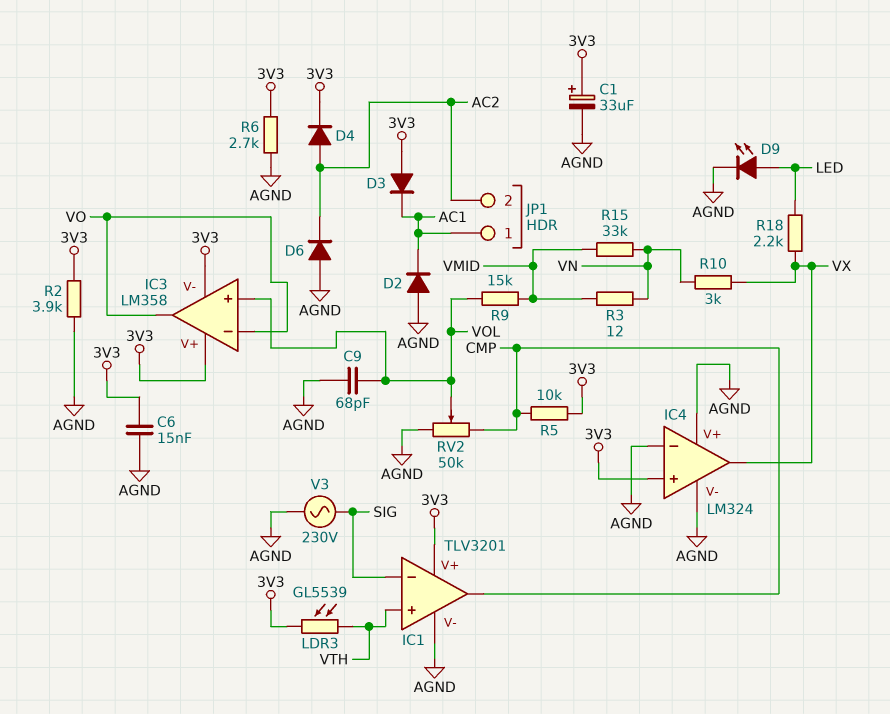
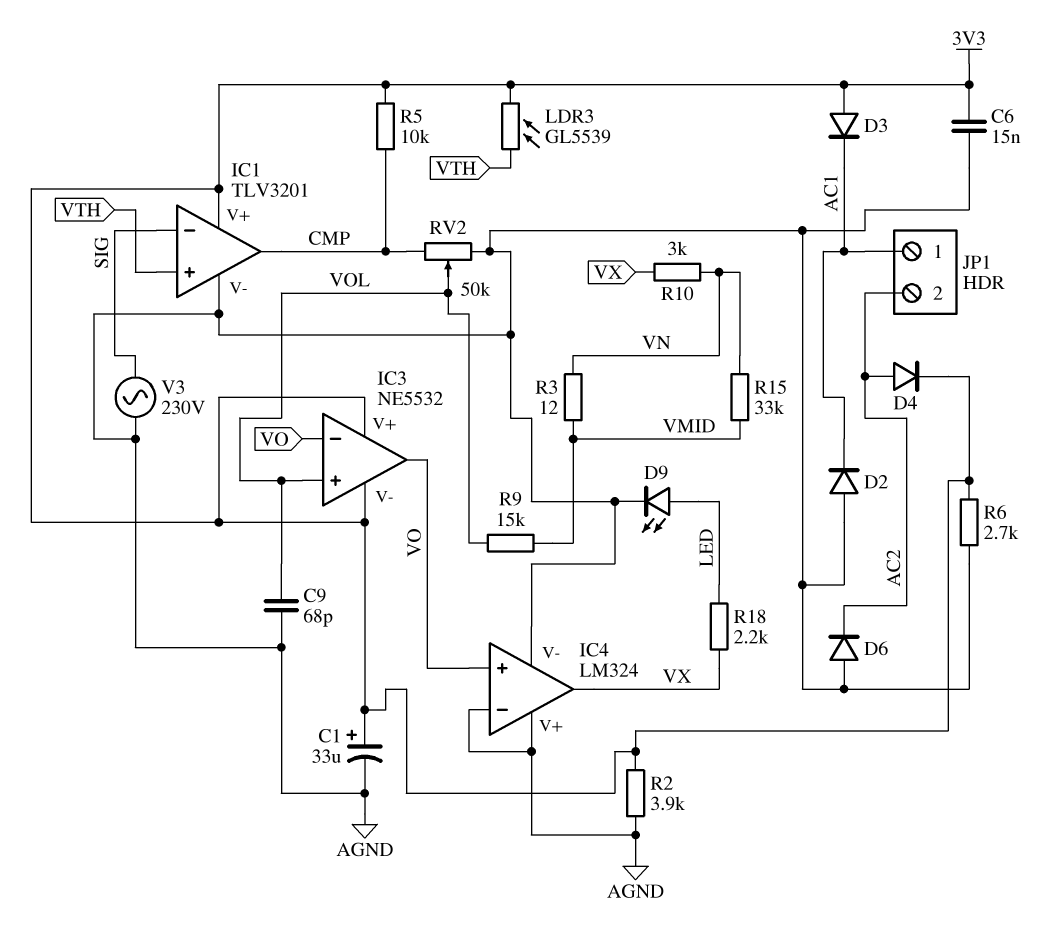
IC3: LM358 -> NE5532
IC4 pin in+: 3V3 -> VO

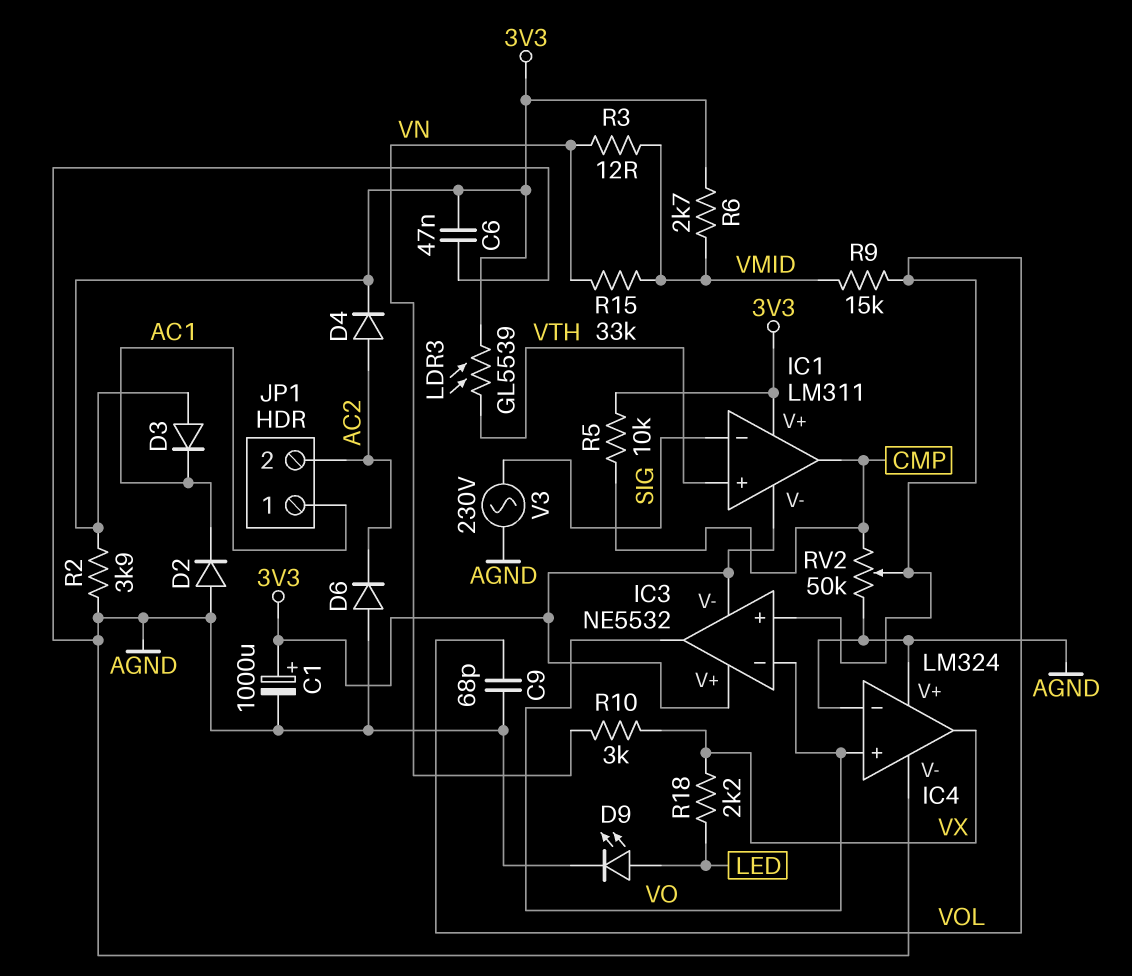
C1: 33uF (plus 3V3, minus AGND) -> 1000uF (plus 3V3, minus AGND)
C6: 15nF (3V3, AGND) -> 47nF (3V3, AGND)
IC1: TLV3201 -> LM311
IC1 pin V-: AGND -> 3V3
R6: 2.7k (3V3, AGND) -> 2.7k (3V3, VMID)

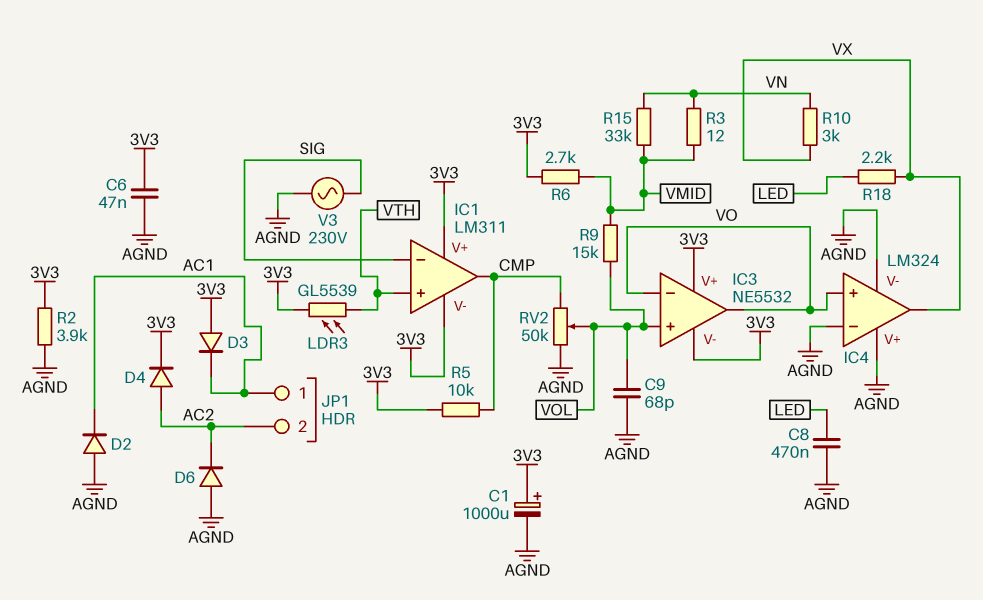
C8: none -> 470nF (AGND, LED)
D9: LED (A LED, K AGND) -> none

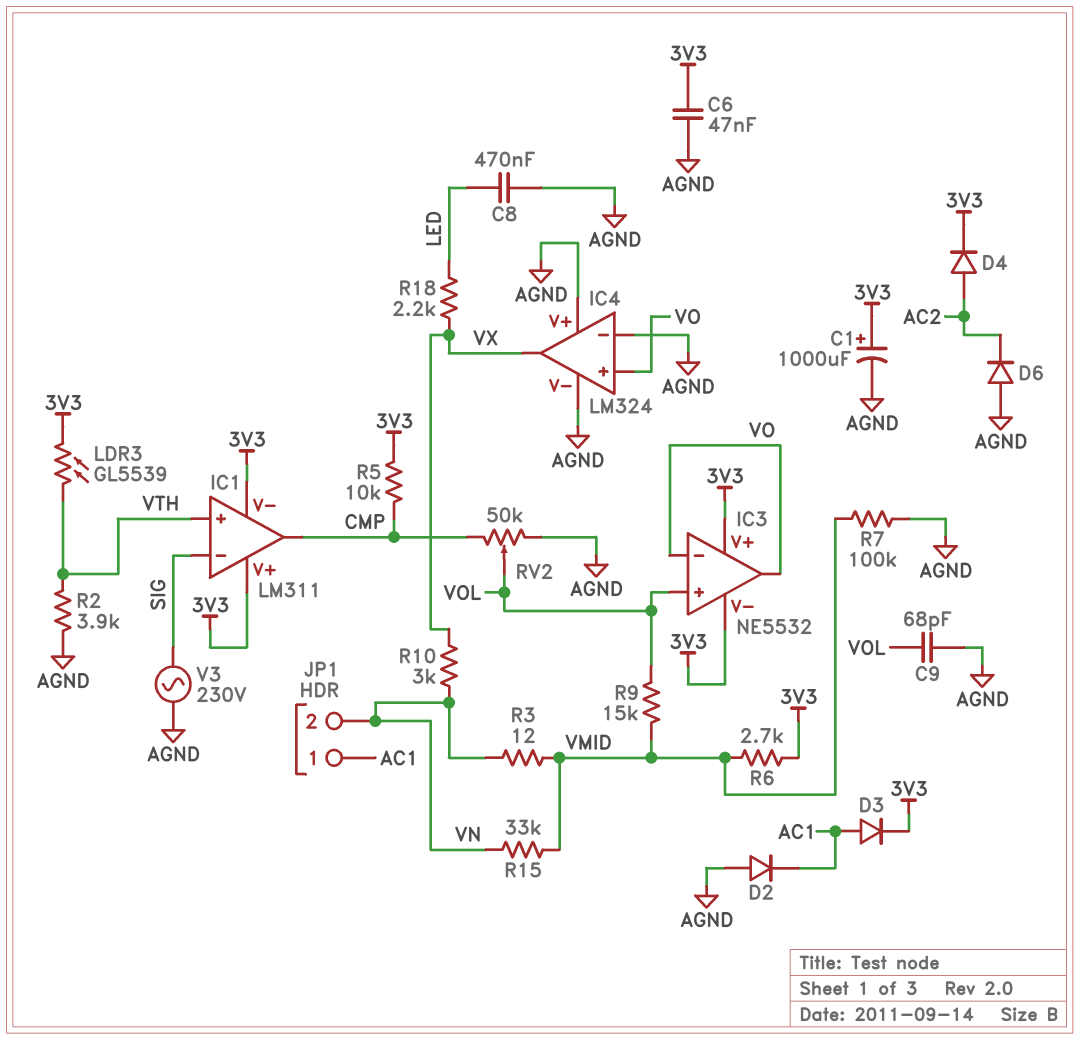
D3: diode (A 3V3, K AC1) -> diode (A AC1, K 3V3)
JP1 pin 2: AC2 -> VN
R2: 3.9k (3V3, AGND) -> 3.9k (AGND, VTH)
R7: none -> 100k (AGND, VMID)

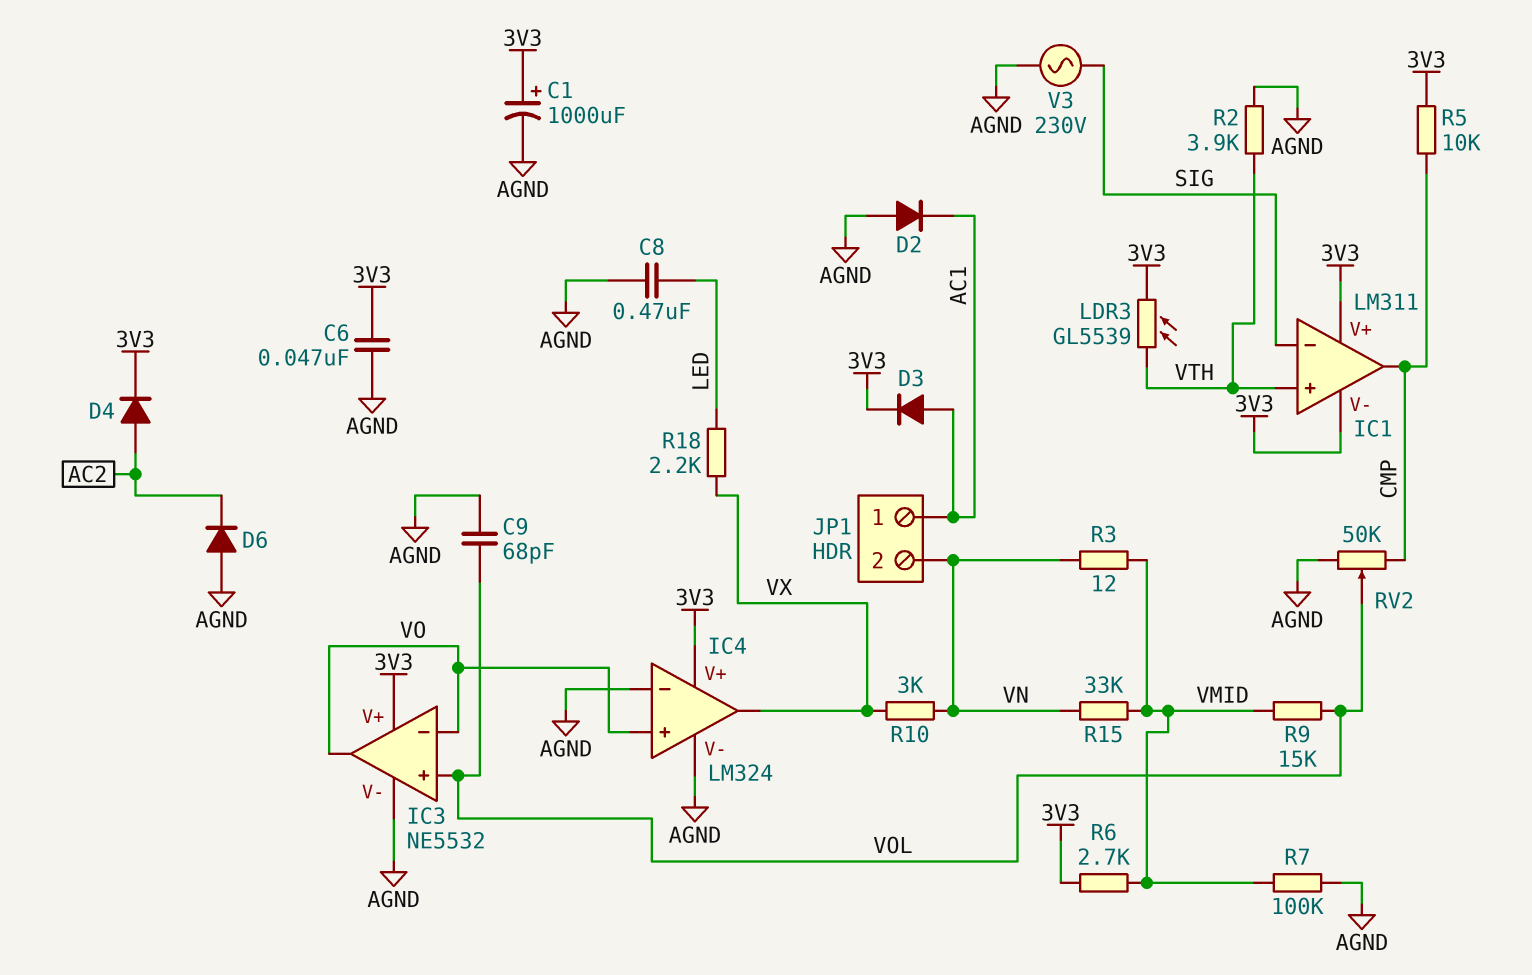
IC3 pin V-: 3V3 -> AGND
IC4 pin V+: AGND -> 3V3

